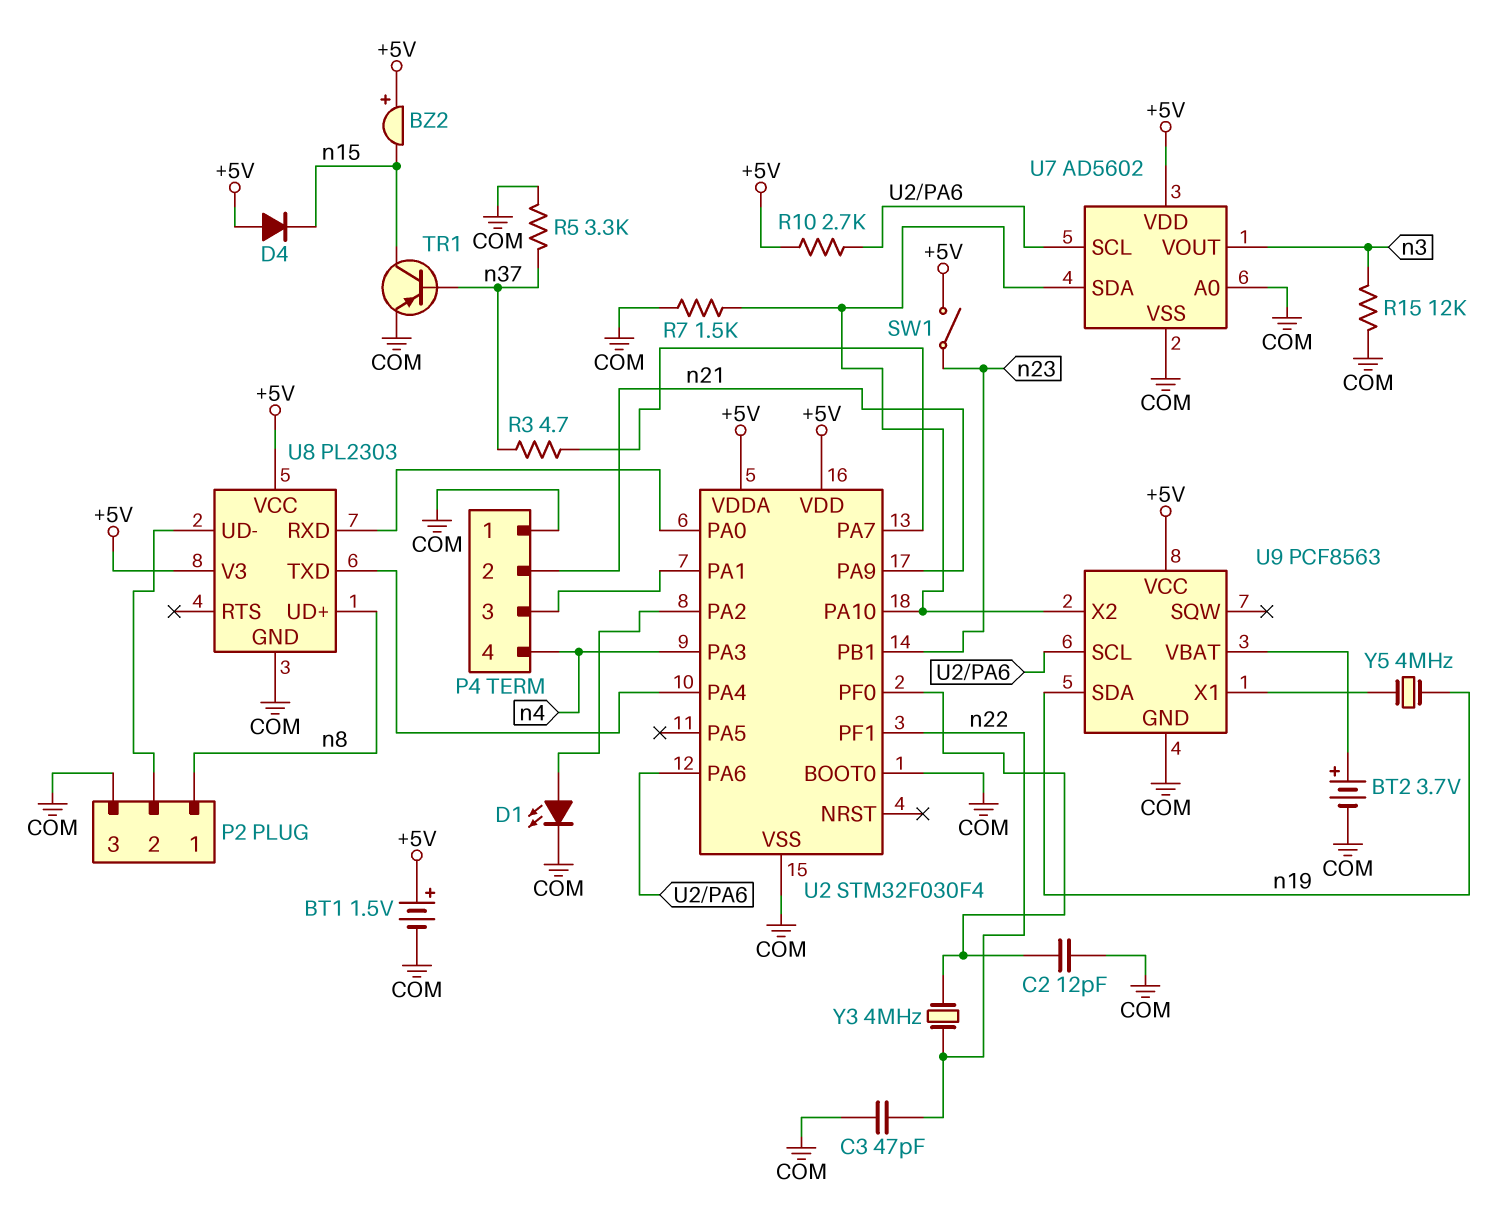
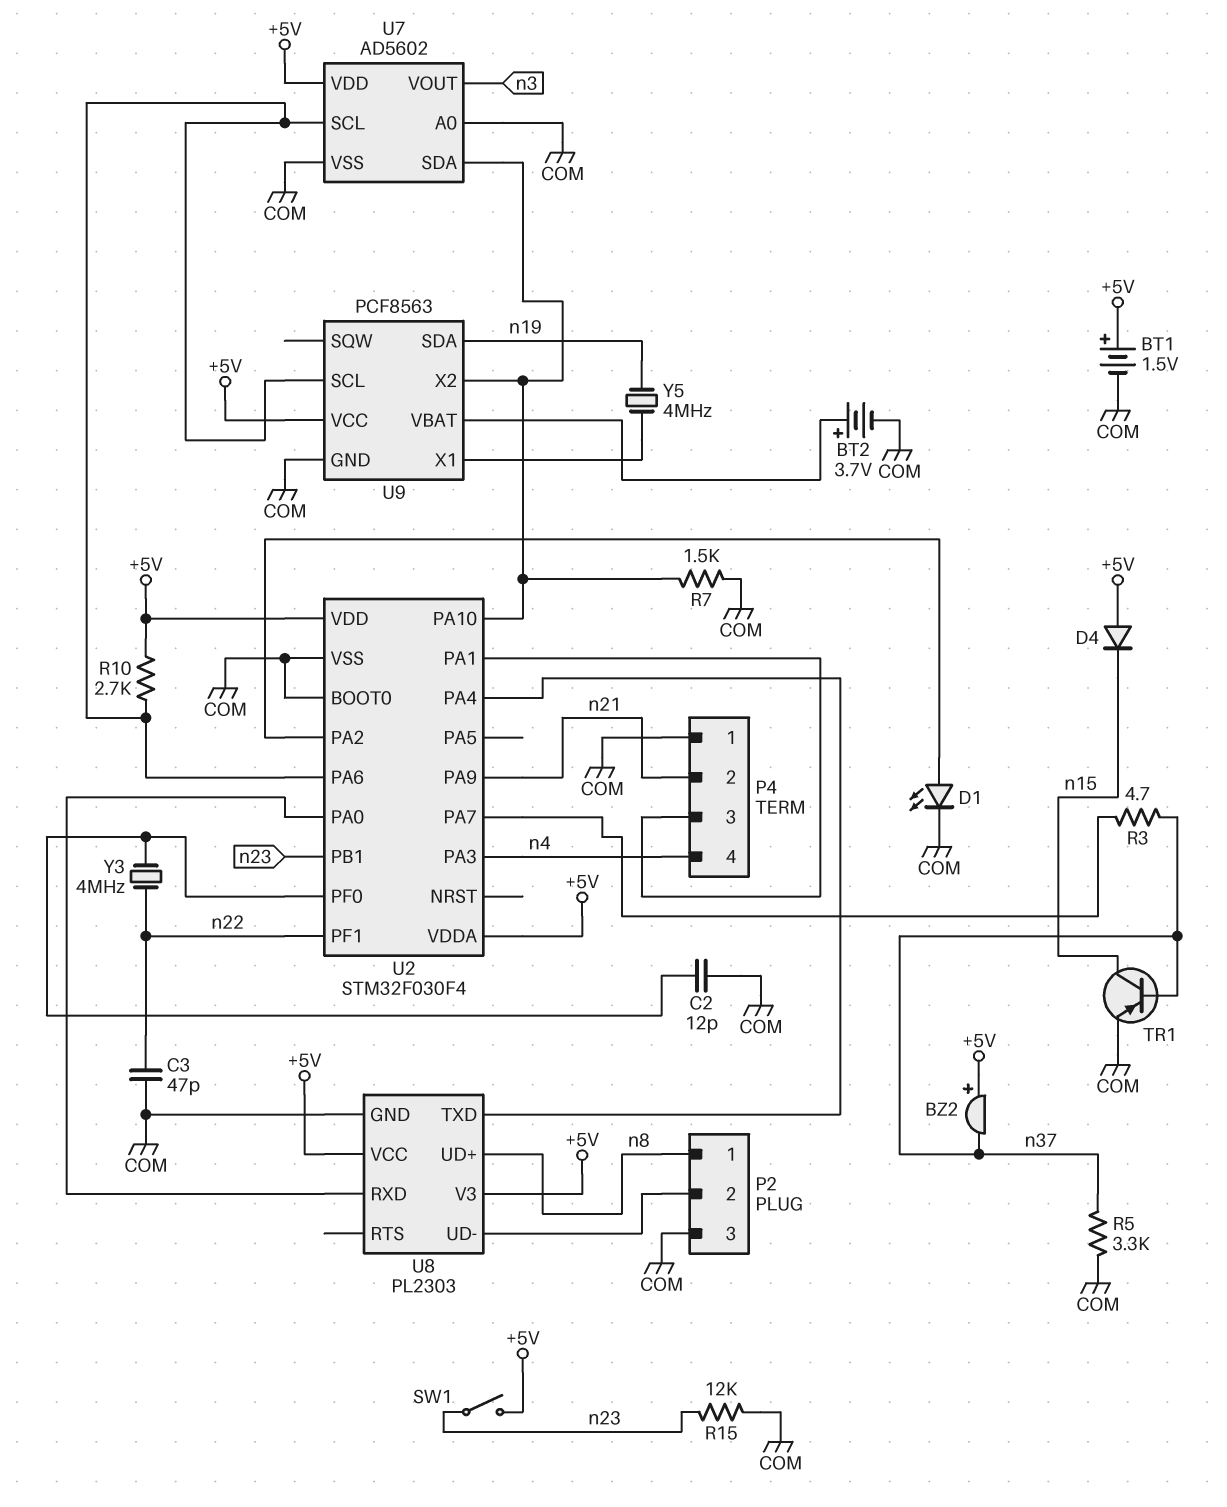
BZ2: buzzer (plus +5V, minus n15) -> buzzer (plus +5V, minus n37)
R15: 12k (COM, n3) -> 12k (COM, n23)

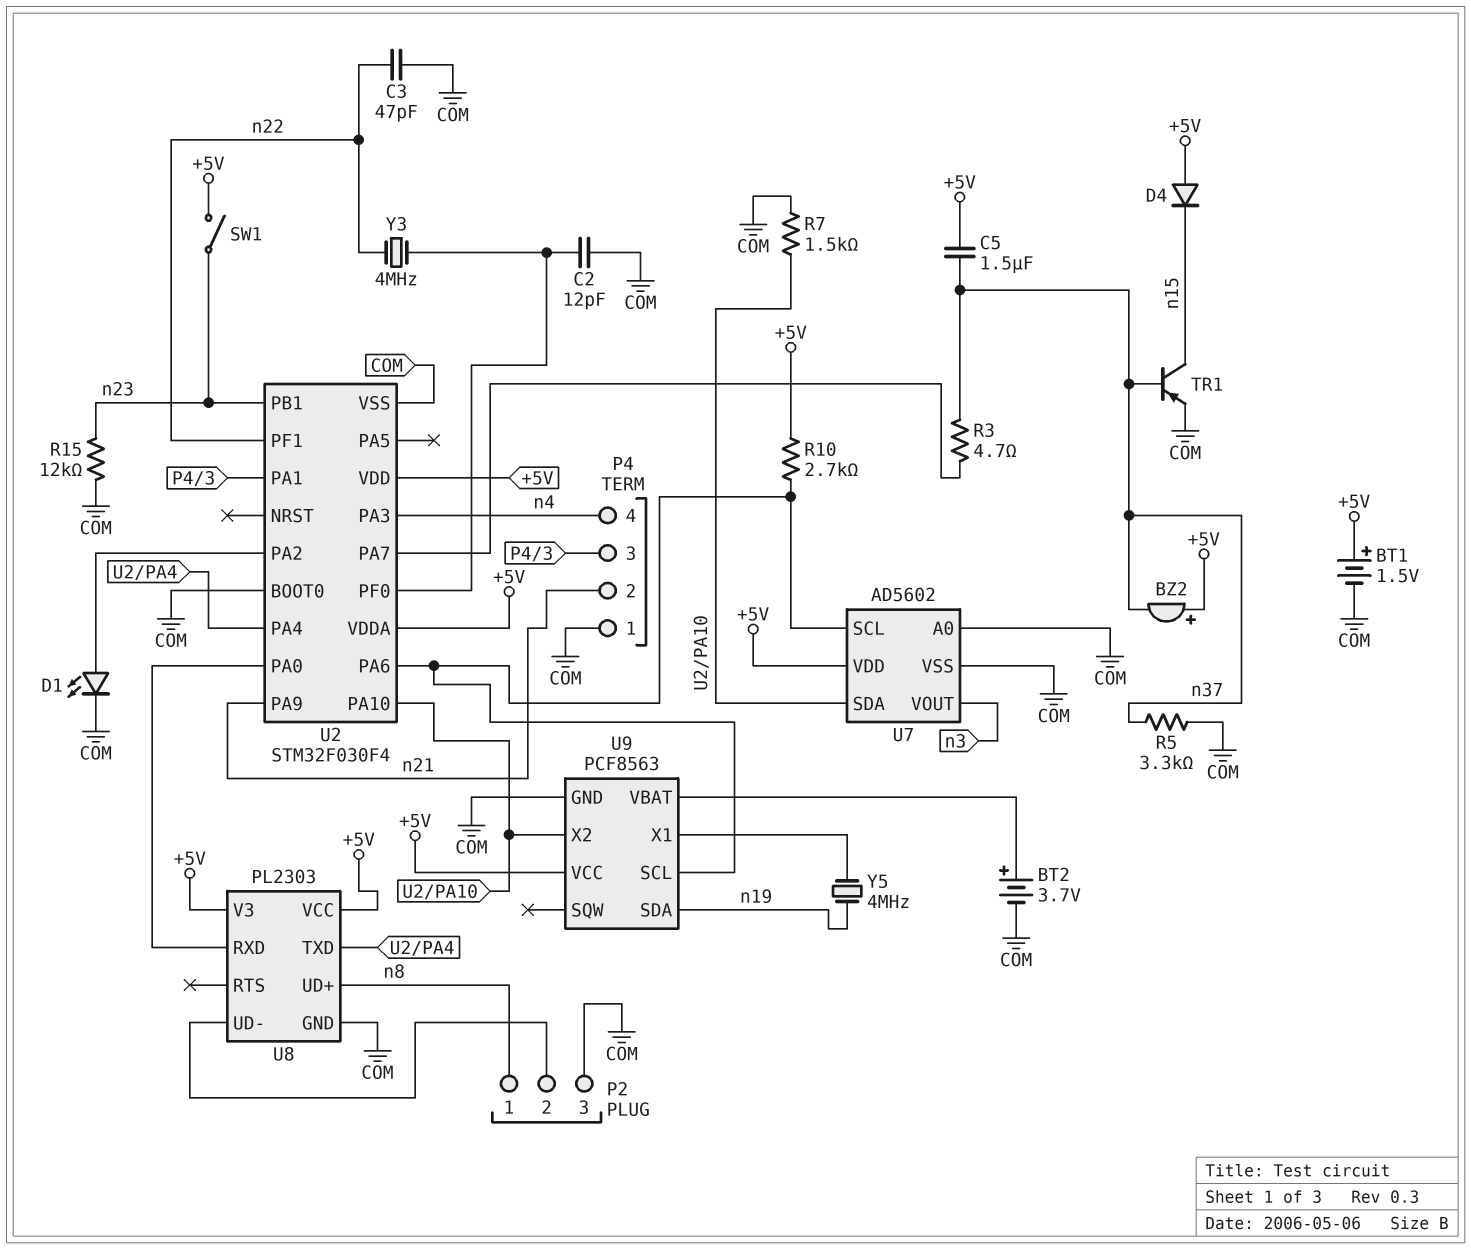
C5: none -> 1.5uF (+5V, n37)

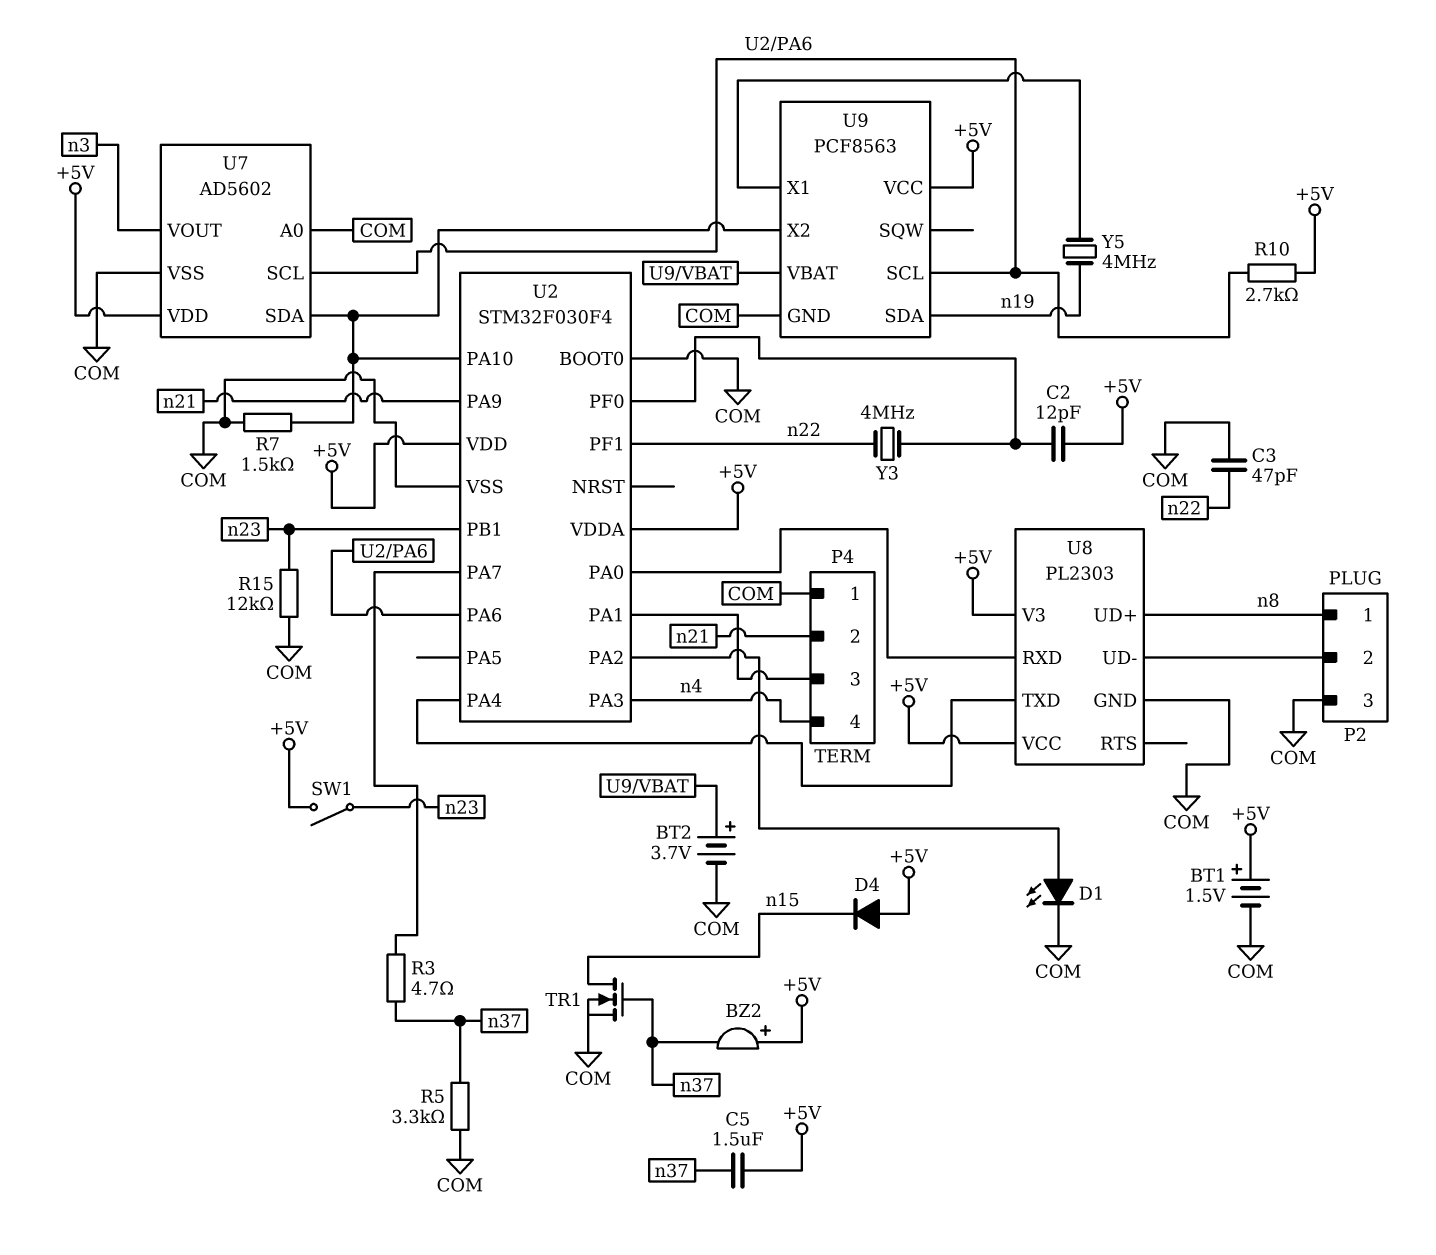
C2: 12pF (COM, U2/PF0) -> 12pF (+5V, U2/PF0)
TR1: PNP (B n37, C n15, E COM) -> NMOS (G n37, D n15, S COM)

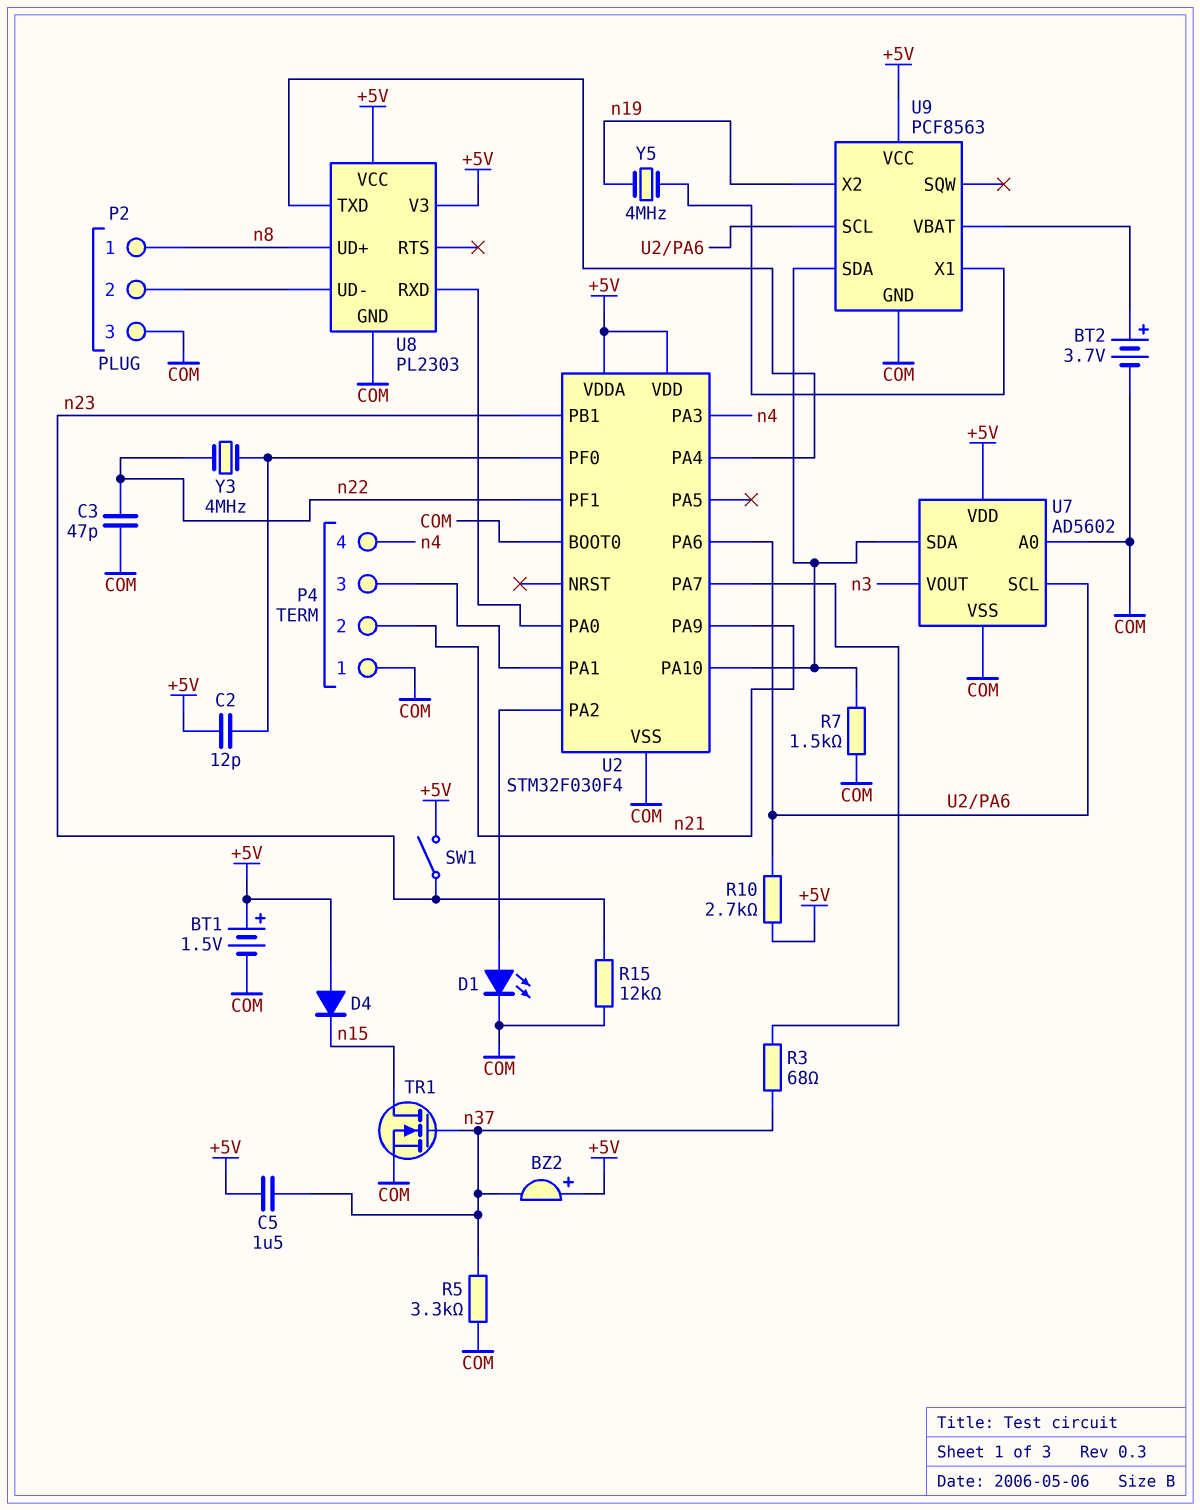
R3: 4.7 (U2/PA7, n37) -> 68 (U2/PA7, n37)
U9 pin SDA: n19 -> U2/PA10
U9 pin X2: U2/PA10 -> n19

